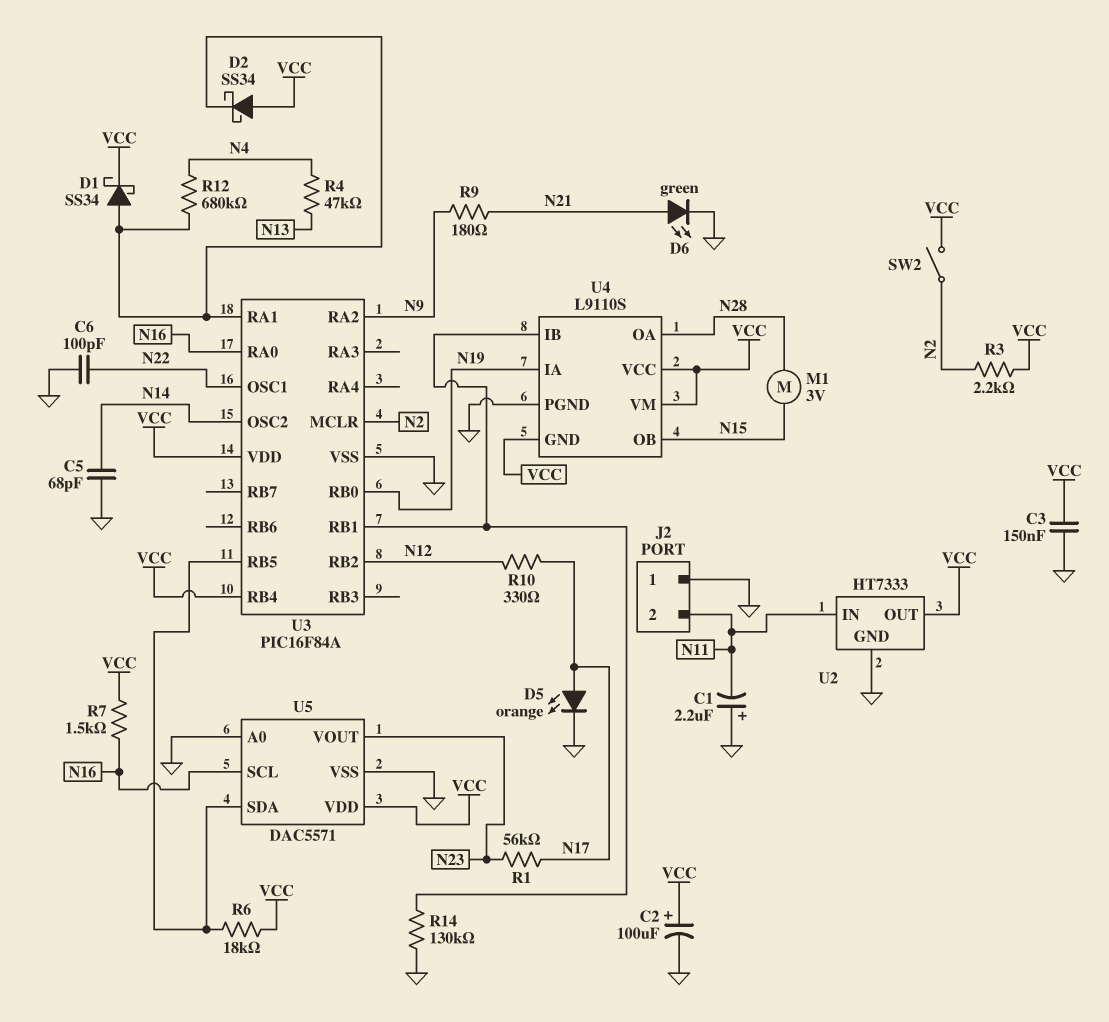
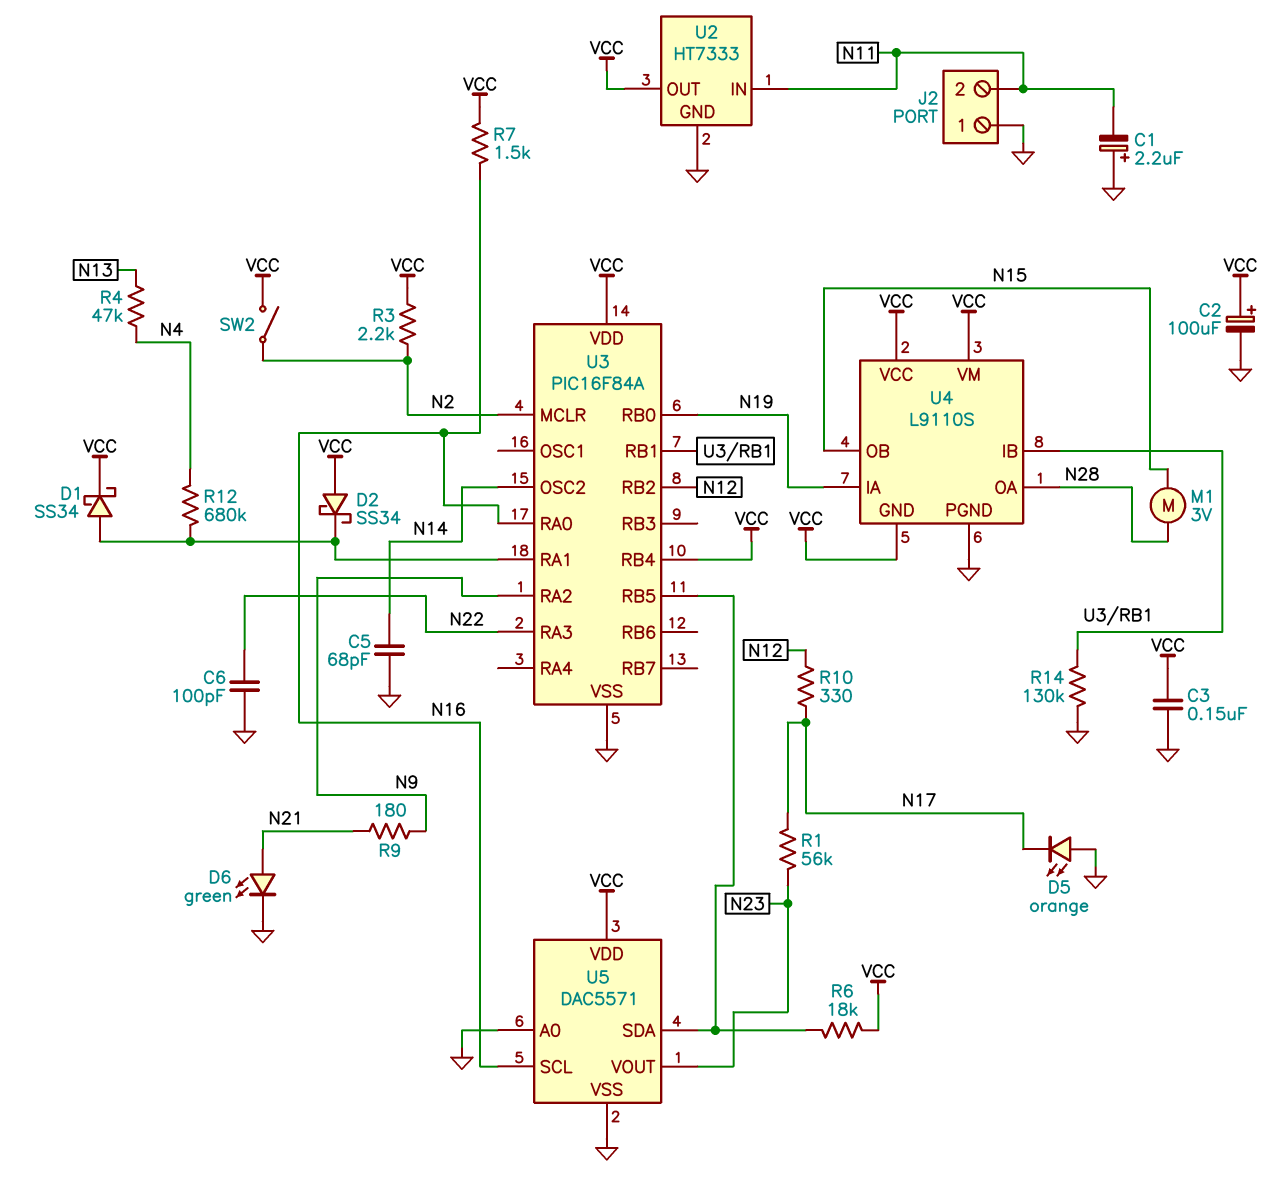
D5: LED orange (A N17, K GND) -> LED orange (A GND, K N17)
U3 pin OSC1: N22 -> none
U3 pin RA3: none -> N22

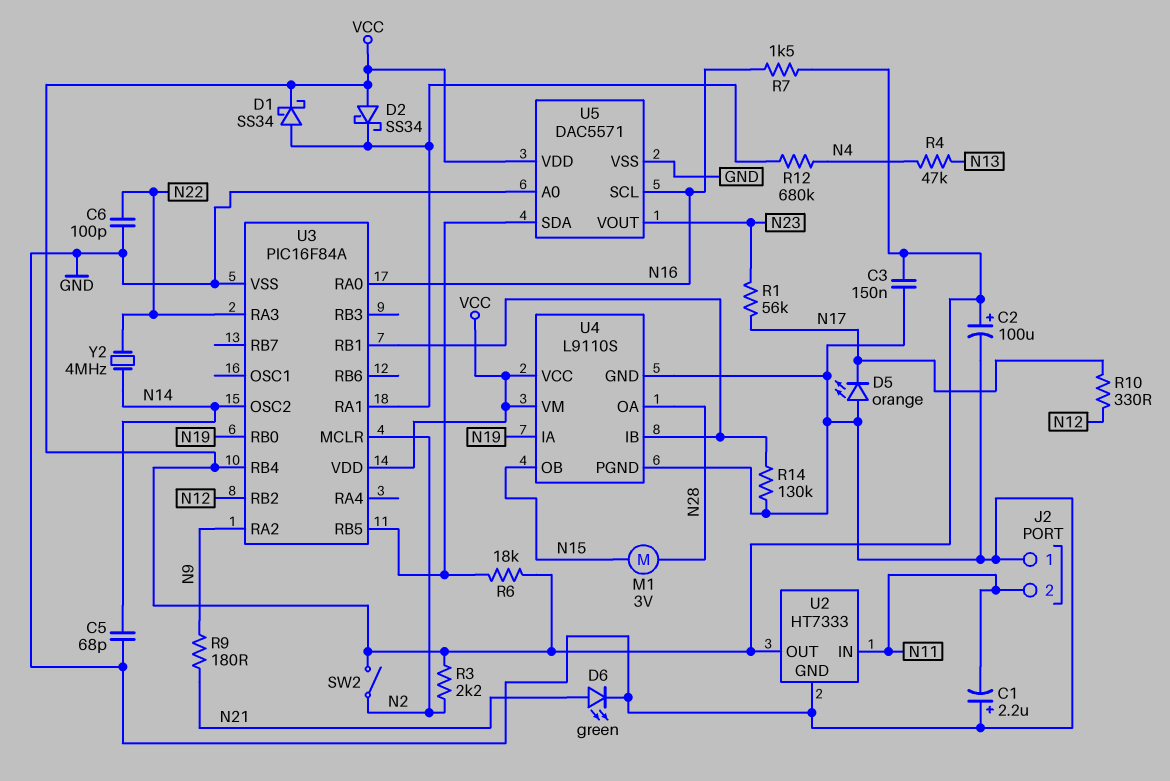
U4 pin GND: VCC -> GND
Y2: none -> 4MHz (N14, N22)

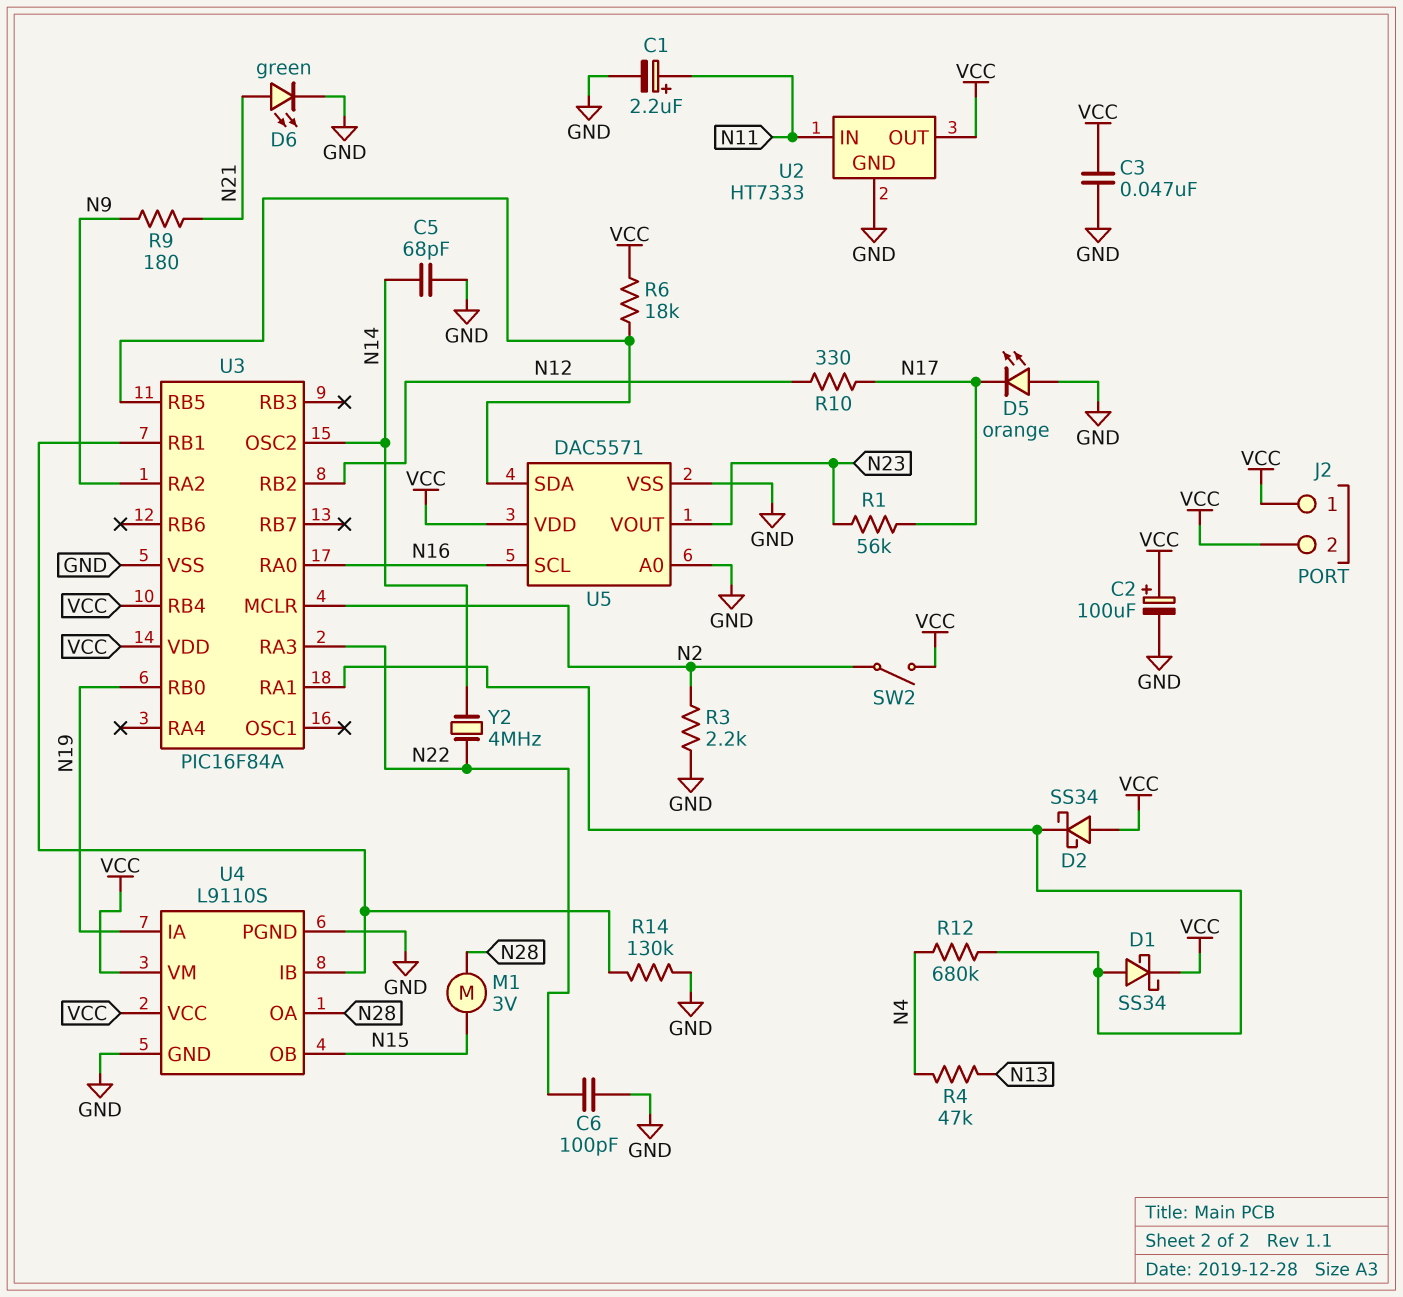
C1: 2.2uF (plus GND, minus N11) -> 2.2uF (plus N11, minus GND)
C3: 150nF (GND, VCC) -> 47nF (GND, VCC)
J2 pin 1: GND -> VCC
J2 pin 2: N11 -> VCC
R3: 2.2k (N2, VCC) -> 2.2k (GND, N2)
R7: 1.5k (N16, VCC) -> none

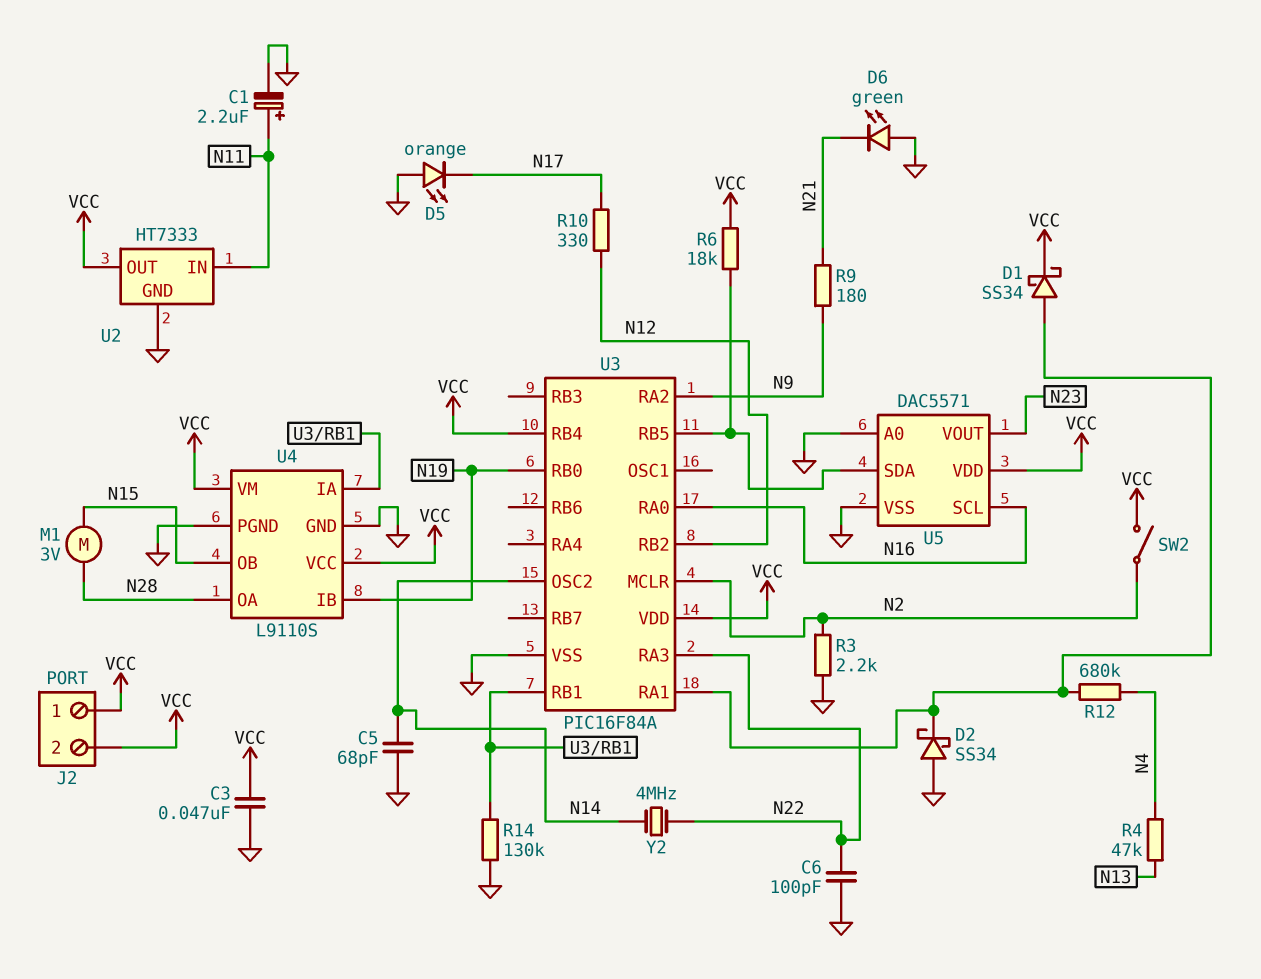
C2: 100uF (plus VCC, minus GND) -> none
D2: schottky SS34 (A VCC, K U3/RA1) -> schottky SS34 (A GND, K U3/RA1)
D6: LED green (A N21, K GND) -> LED green (A GND, K N21)
R1: 56k (N17, N23) -> none
U4 pin IA: N19 -> U3/RB1
U4 pin IB: U3/RB1 -> N19

